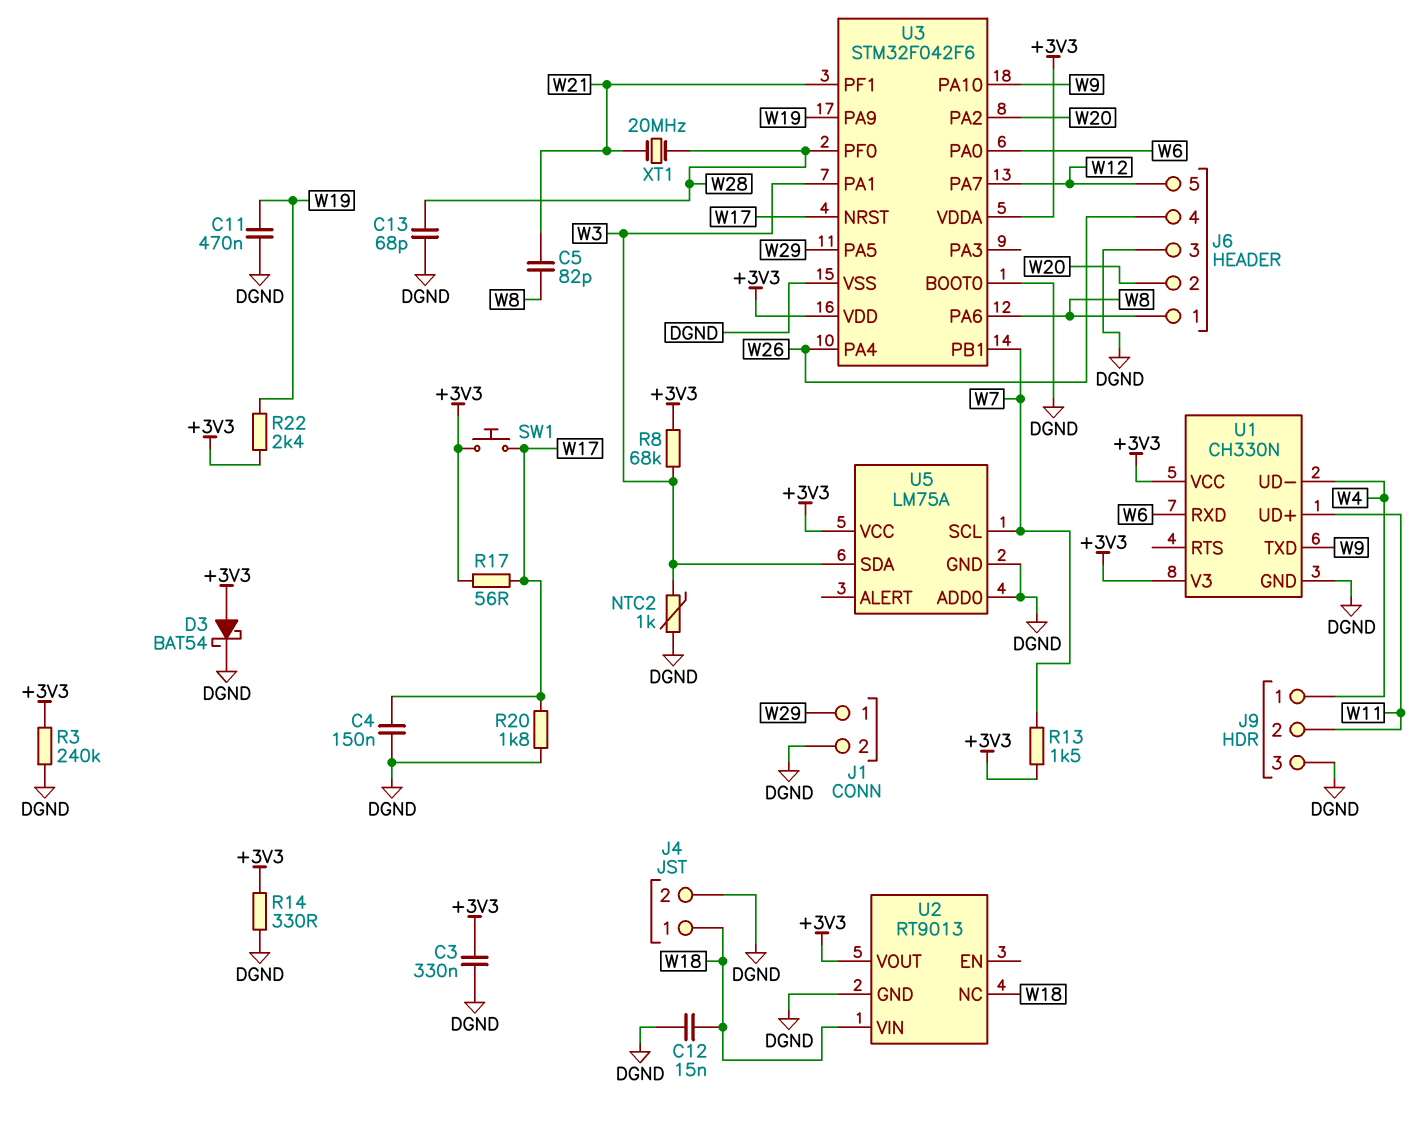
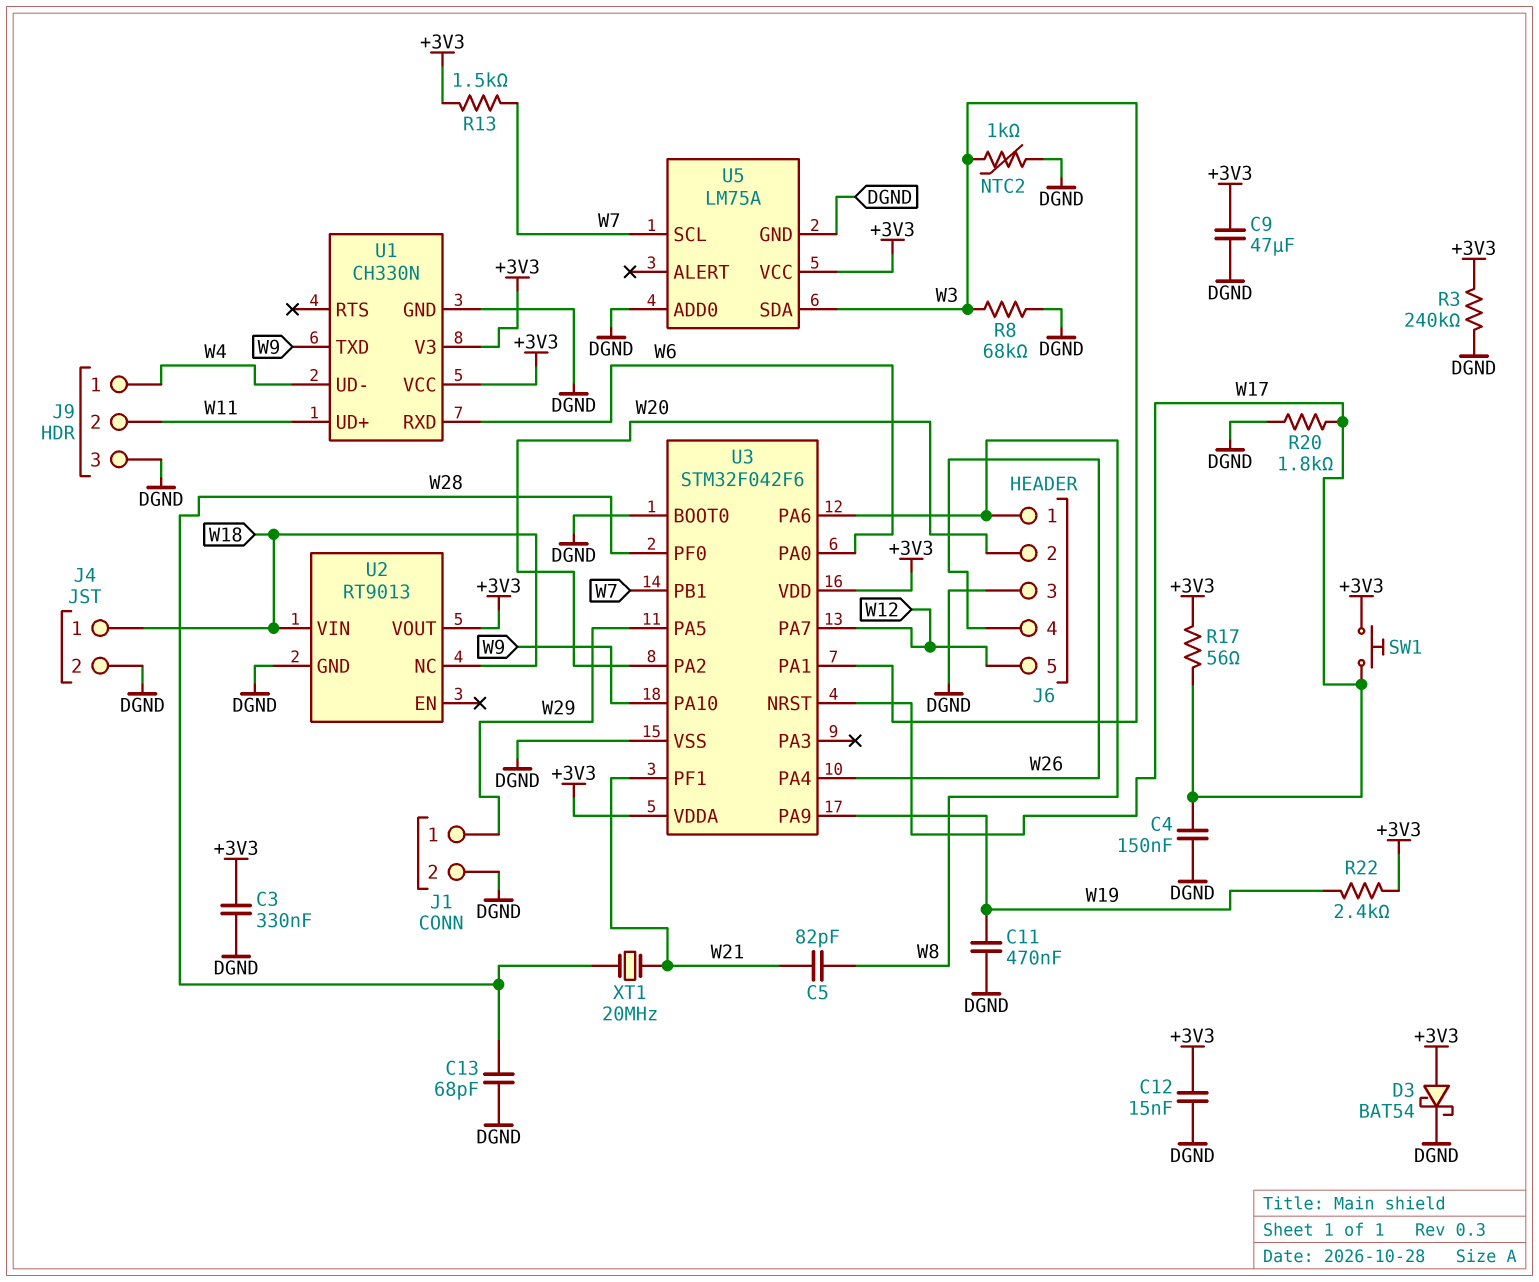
C9: none -> 47uF (+3V3, DGND)
C12: 15nF (DGND, W18) -> 15nF (+3V3, DGND)
R8: 68k (+3V3, W3) -> 68k (DGND, W3)
R14: 330 (+3V3, DGND) -> none

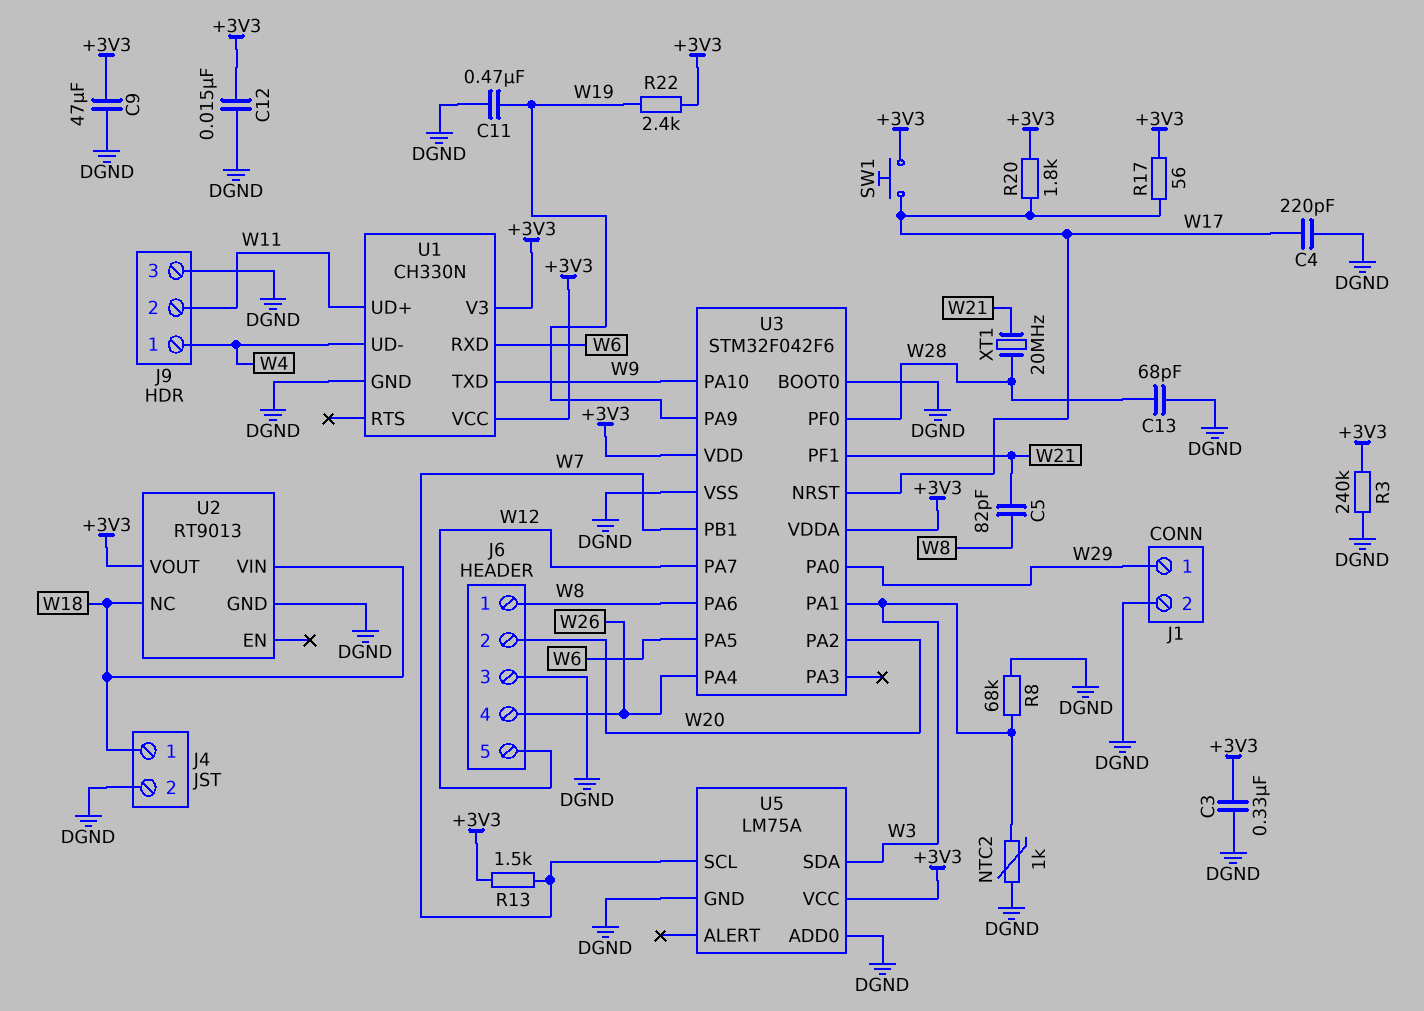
C4: 150nF (DGND, W17) -> 220pF (DGND, W17)
D3: schottky BAT54 (A +3V3, K DGND) -> none
R20: 1.8k (DGND, W17) -> 1.8k (+3V3, W17)
U3 pin PA0: W6 -> W29
U3 pin PA5: W29 -> W6

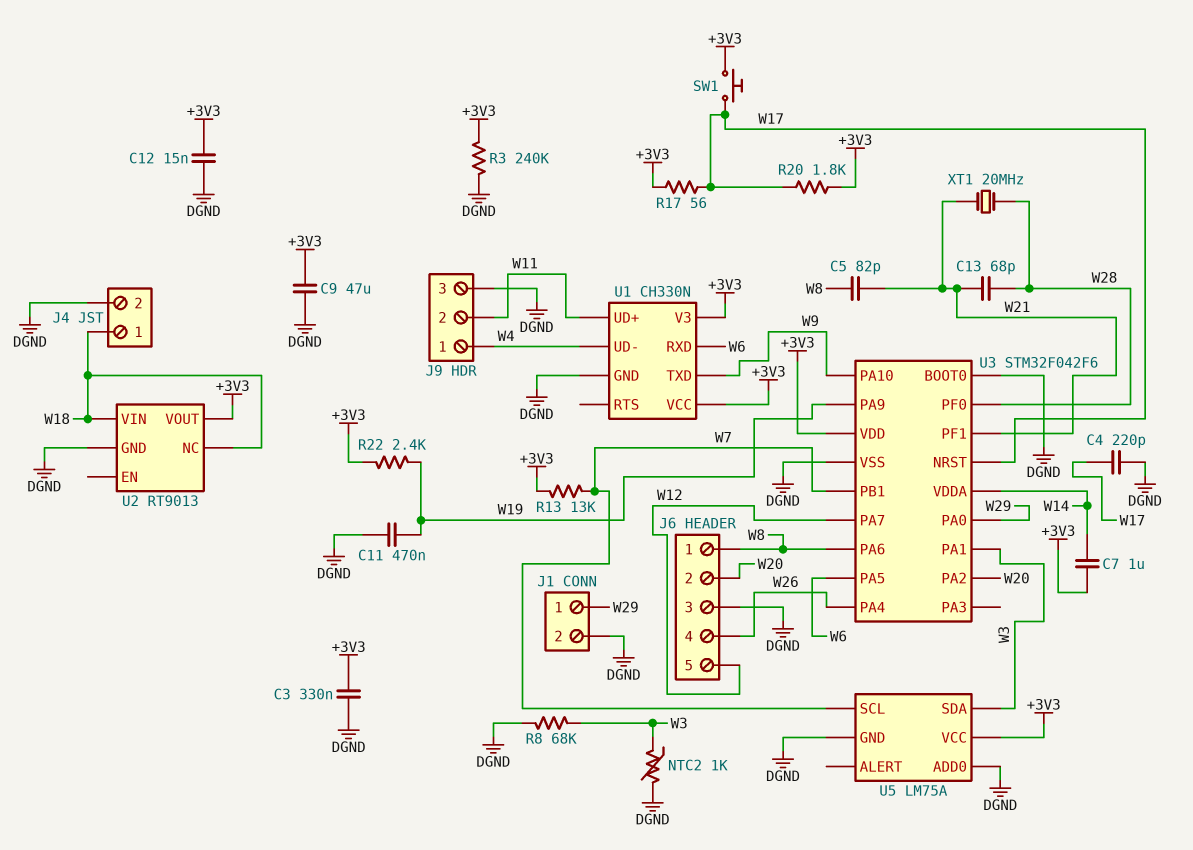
C7: none -> 1uF (+3V3, W14)
C13: 68pF (DGND, W28) -> 68pF (W21, W28)
R13: 1.5k (+3V3, W7) -> 13k (+3V3, W7)
U3 pin VDDA: +3V3 -> W14

